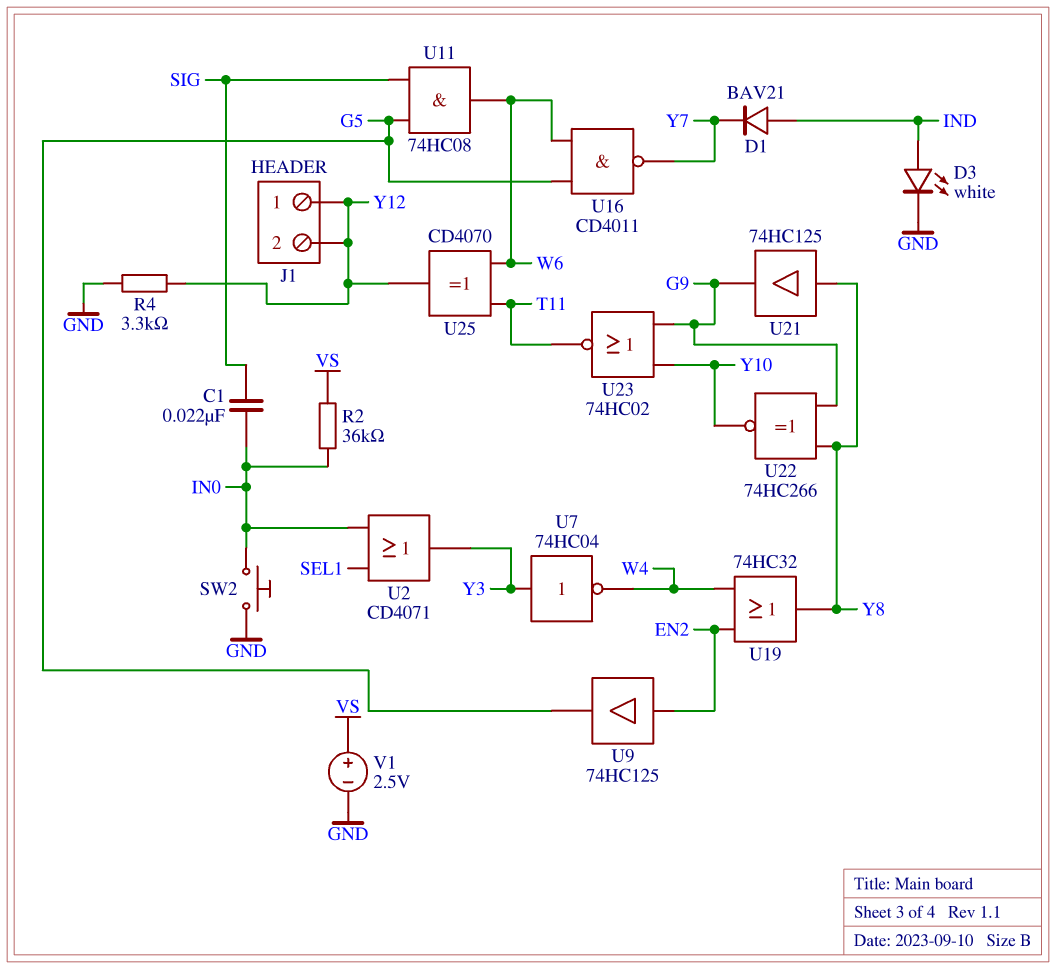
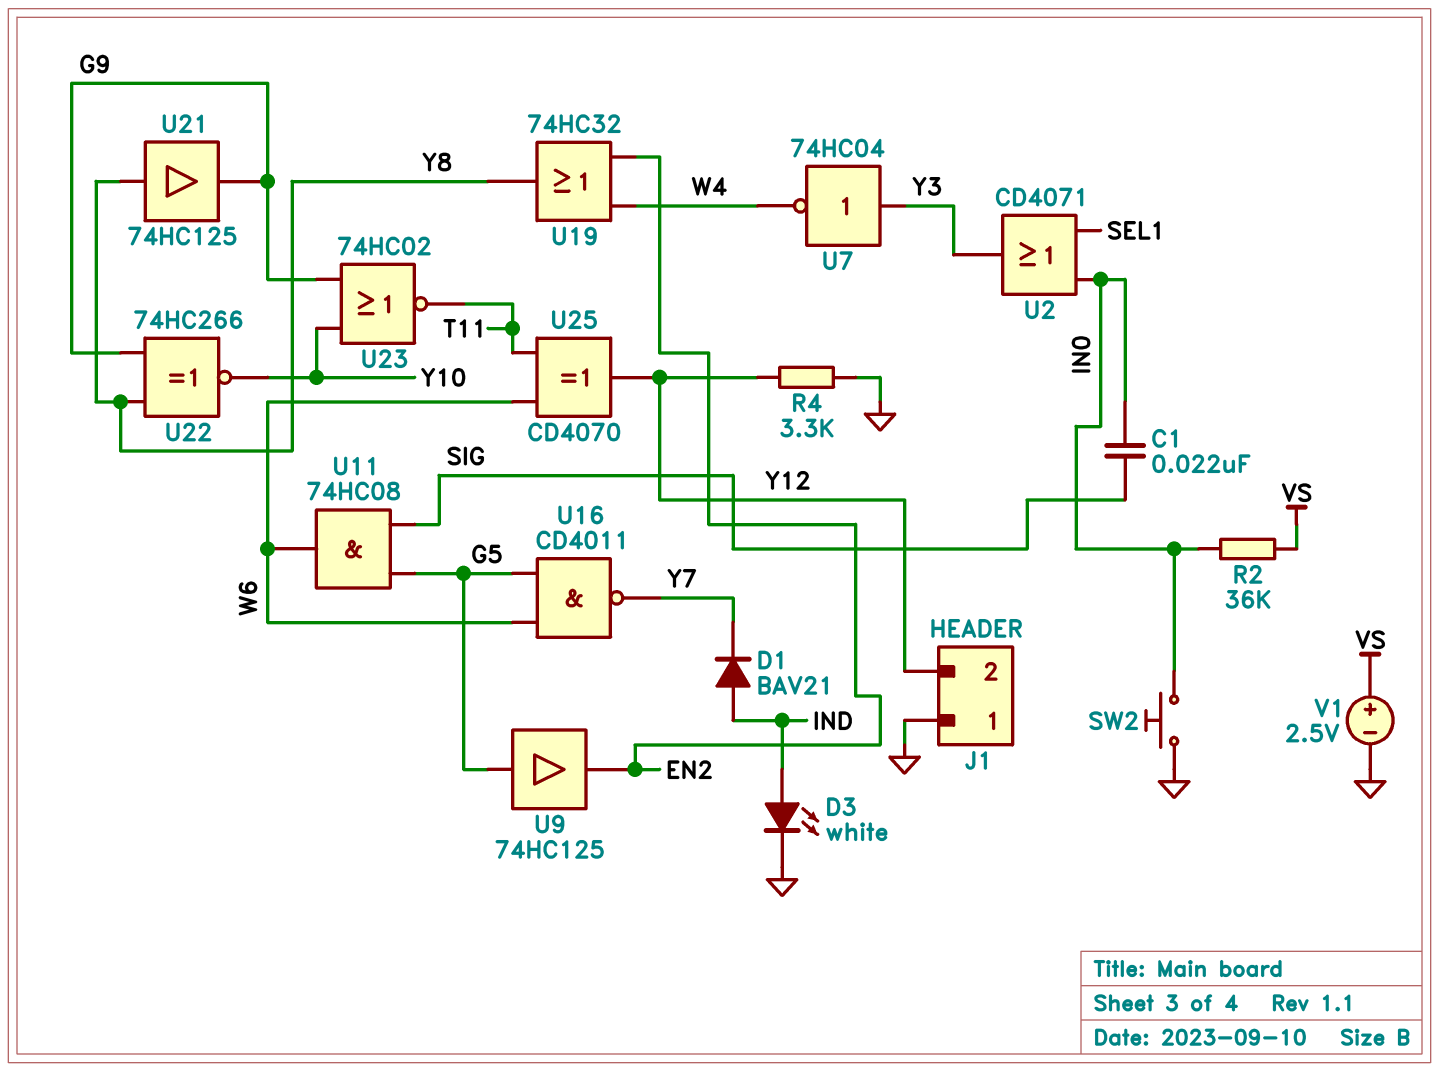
J1 pin 1: Y12 -> GND
U9: buffer 74HC125 (in EN2, out G5) -> buffer 74HC125 (in G5, out EN2)

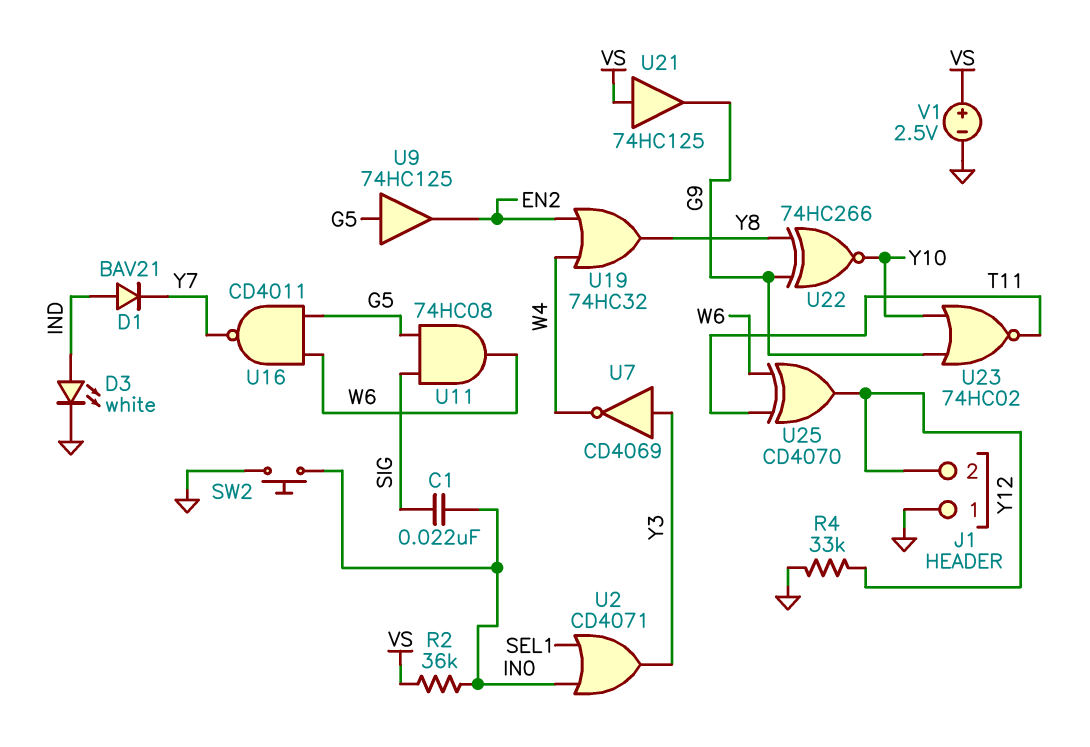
R4: 3.3k (GND, Y12) -> 33k (GND, Y12)
U7: NOT 74HC04 (in Y3, out W4) -> NOT CD4069 (in Y3, out W4)
U21: buffer 74HC125 (in Y8, out G9) -> buffer 74HC125 (in VS, out G9)

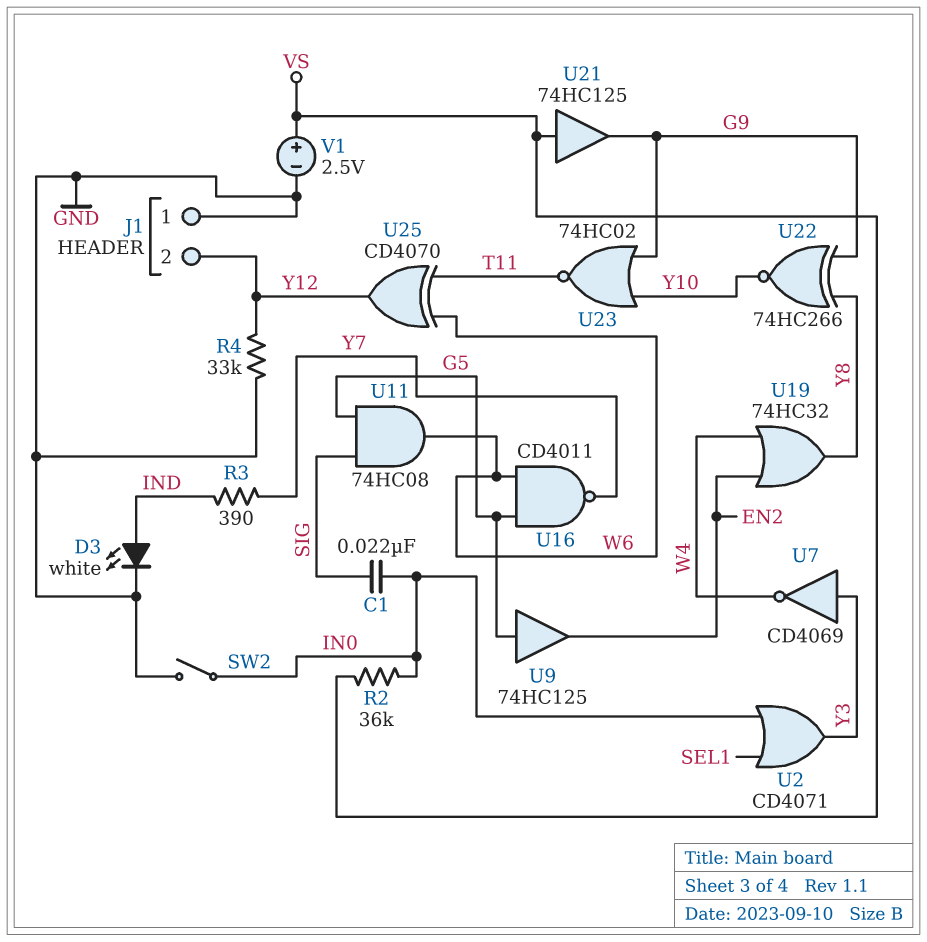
D1: diode BAV21 (A IND, K Y7) -> none
R3: none -> 390 (IND, Y7)
SW2: button (GND, IN0) -> switch (GND, IN0)

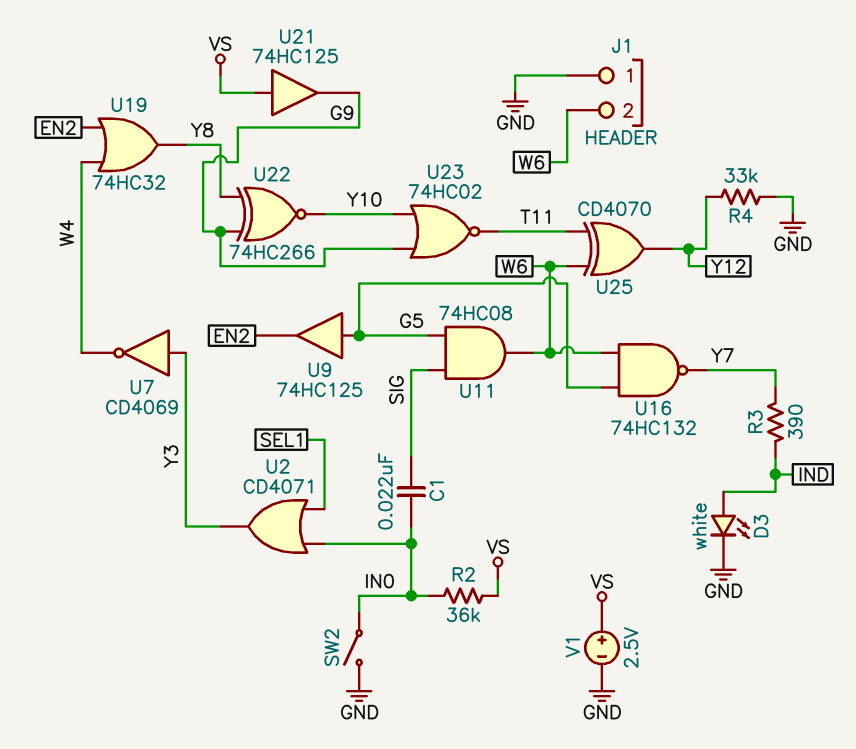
J1 pin 2: Y12 -> W6
U16: NAND CD4011 (in G5, in W6, out Y7) -> NAND 74HC132 (in G5, in W6, out Y7)

